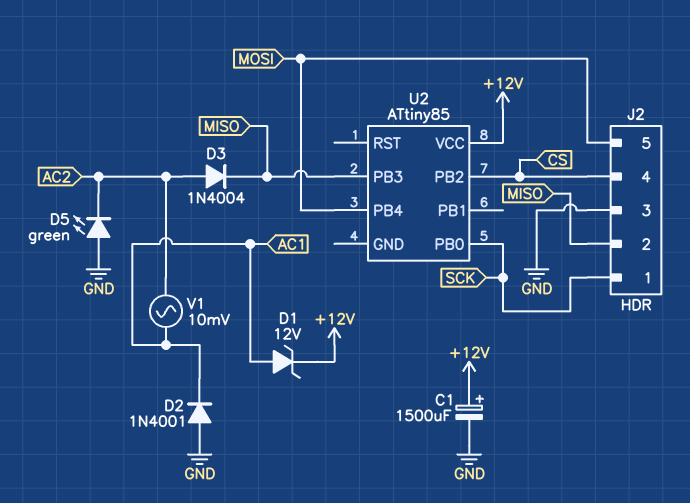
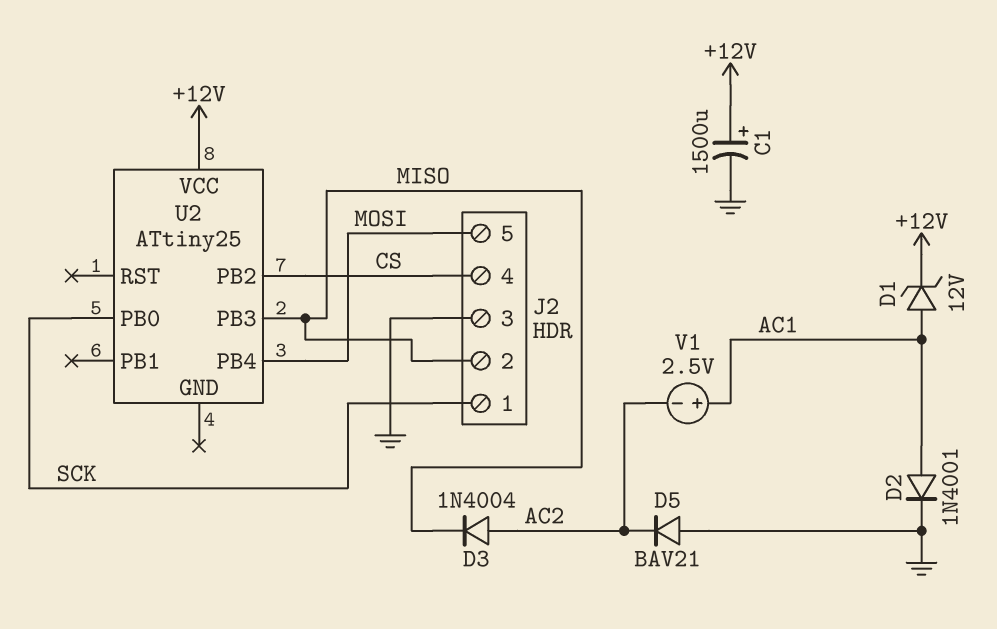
D2: diode 1N4001 (A GND, K AC1) -> diode 1N4001 (A AC1, K GND)
D5: LED green (A GND, K AC2) -> diode BAV21 (A GND, K AC2)
U2: ATtiny85 -> ATtiny25
V1: AC 10mV (AC1, AC2) -> 2.5V (plus AC1, minus AC2)

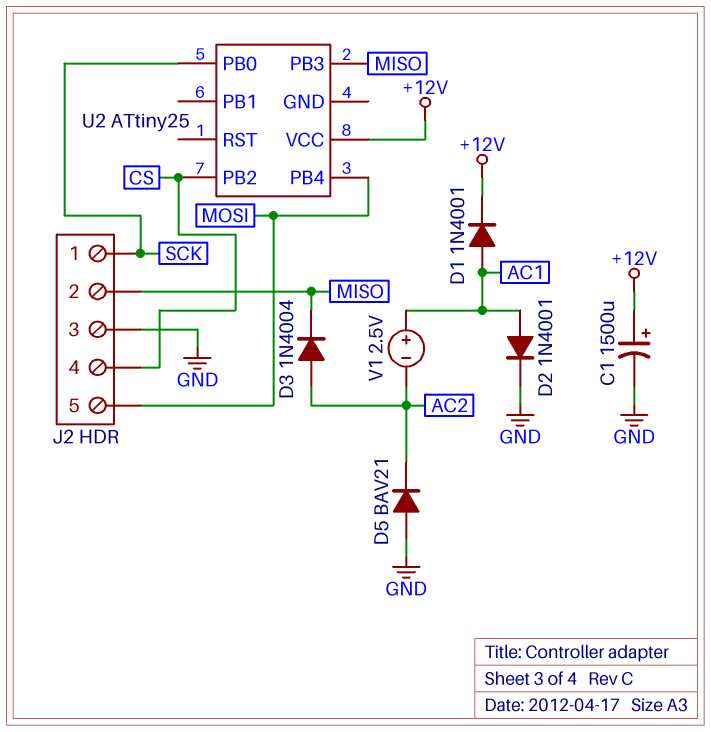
D1: zener 12V (A AC1, K +12V) -> diode 1N4001 (A AC1, K +12V)

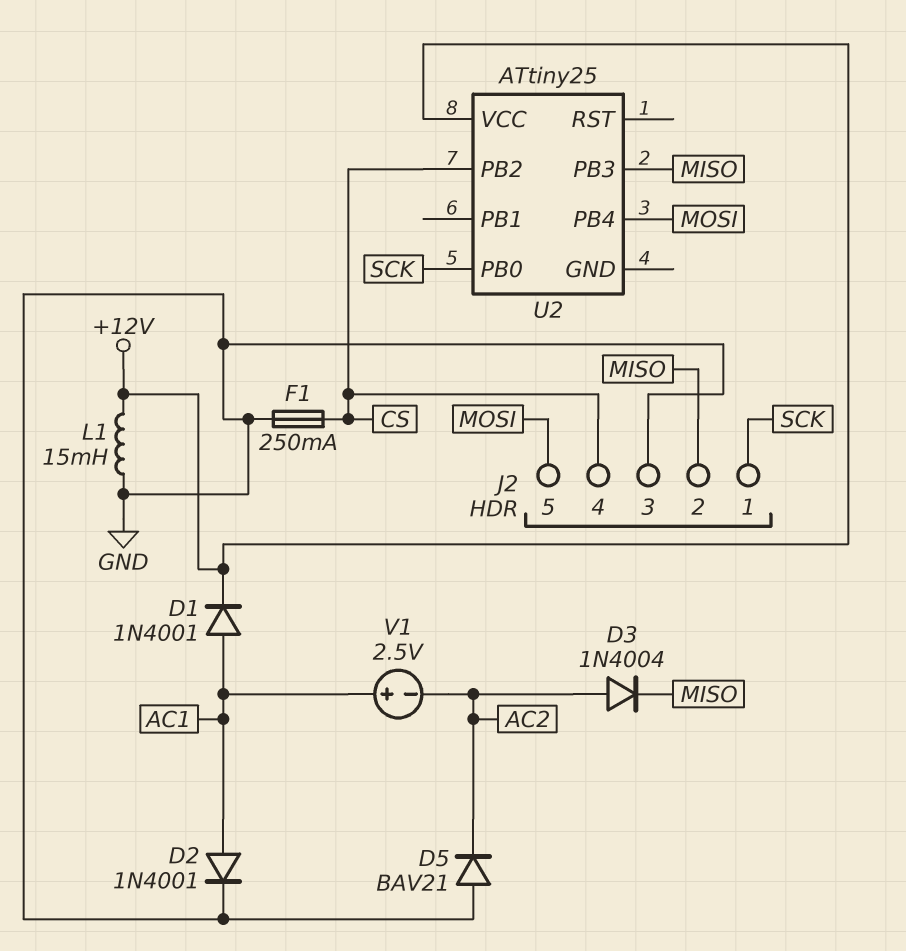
C1: 1500uF (plus +12V, minus GND) -> none
F1: none -> 250mA (CS, GND)
L1: none -> 15mH (+12V, GND)

